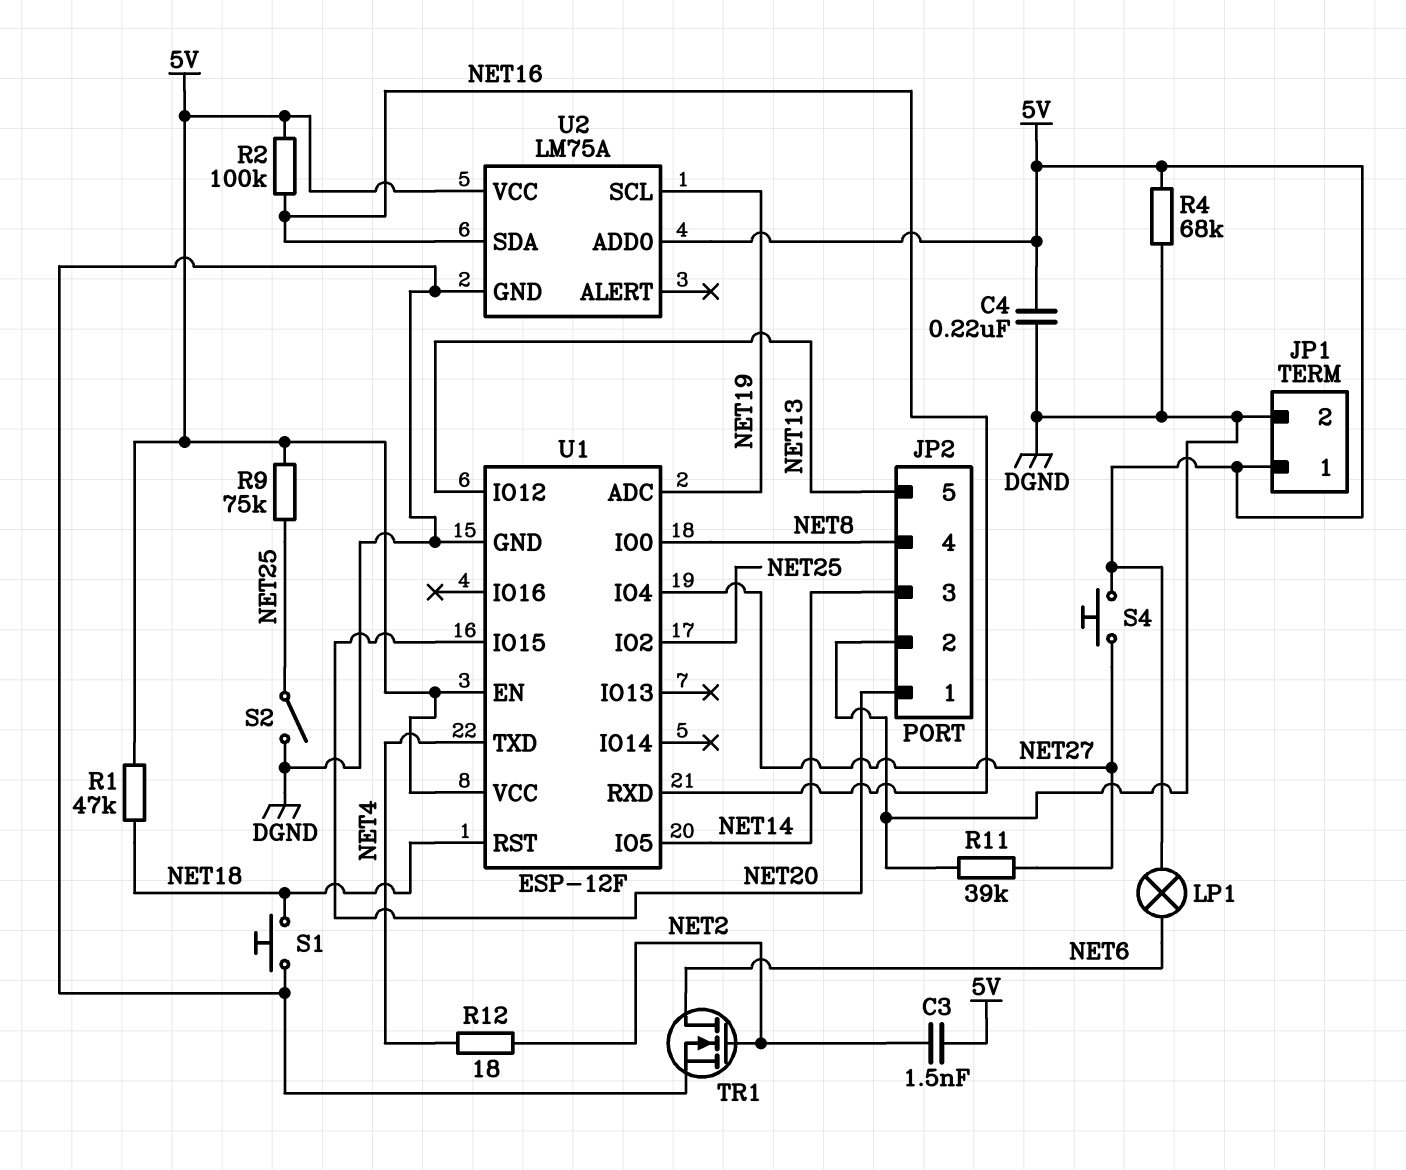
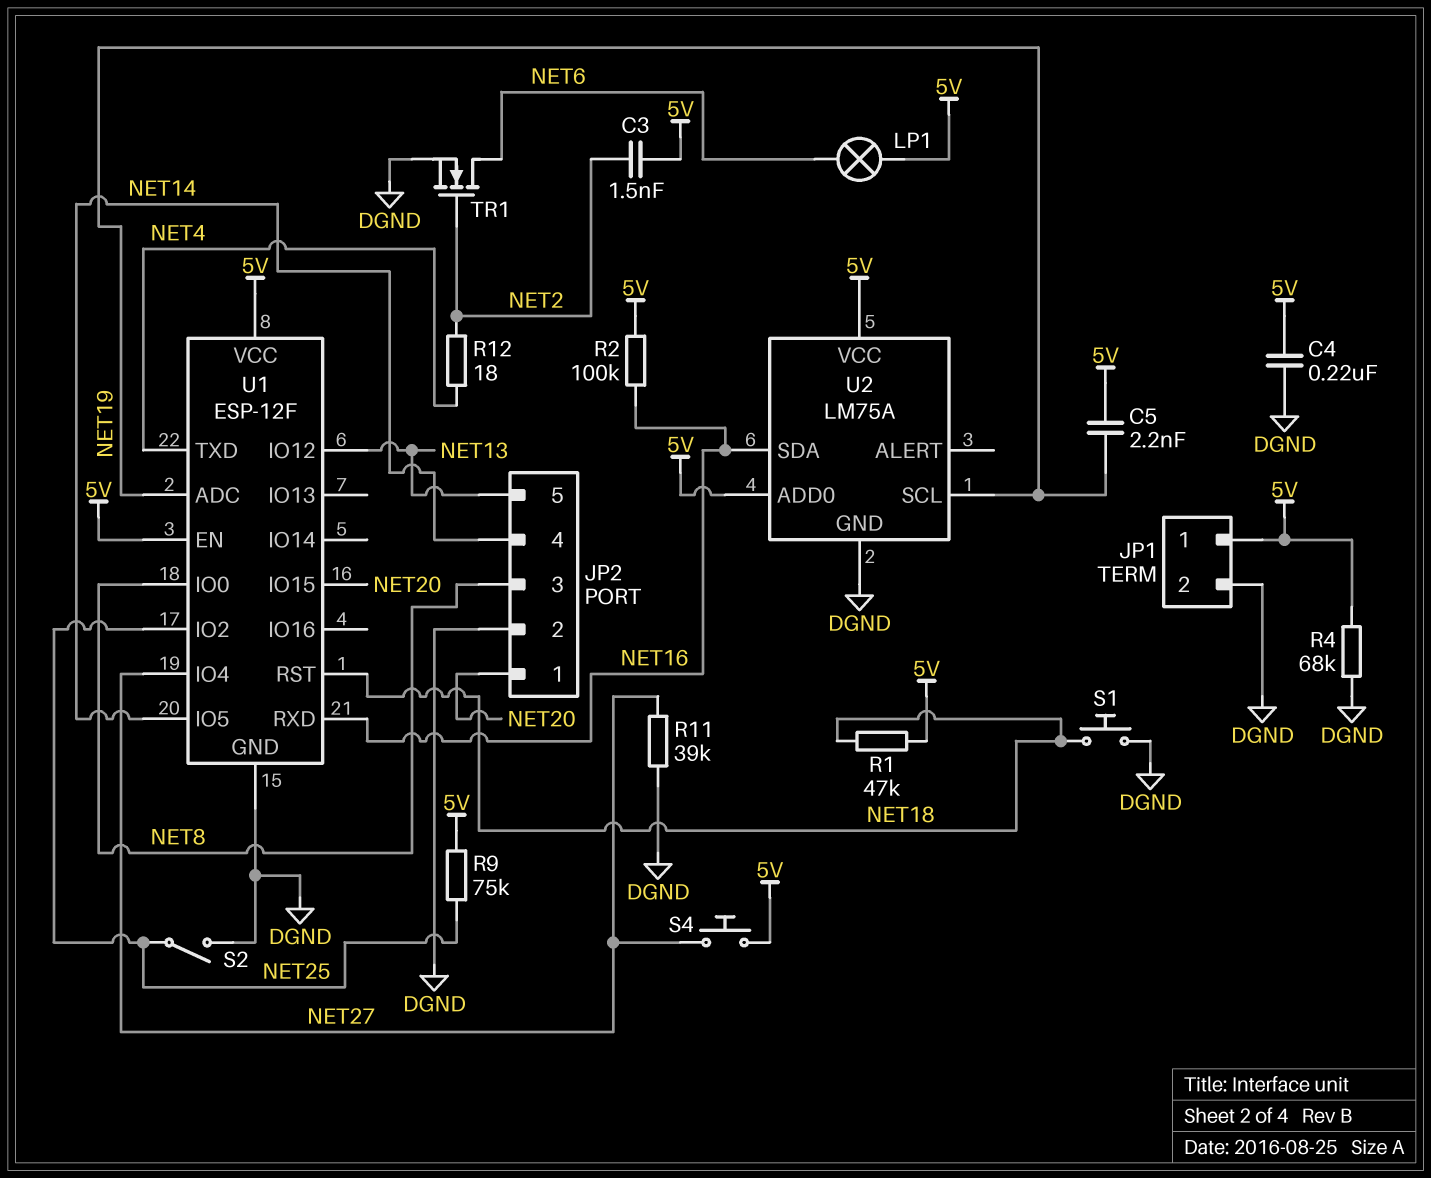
C5: none -> 2.2nF (5V, NET19)
JP2 pin 3: NET14 -> NET8
JP2 pin 4: NET8 -> NET14

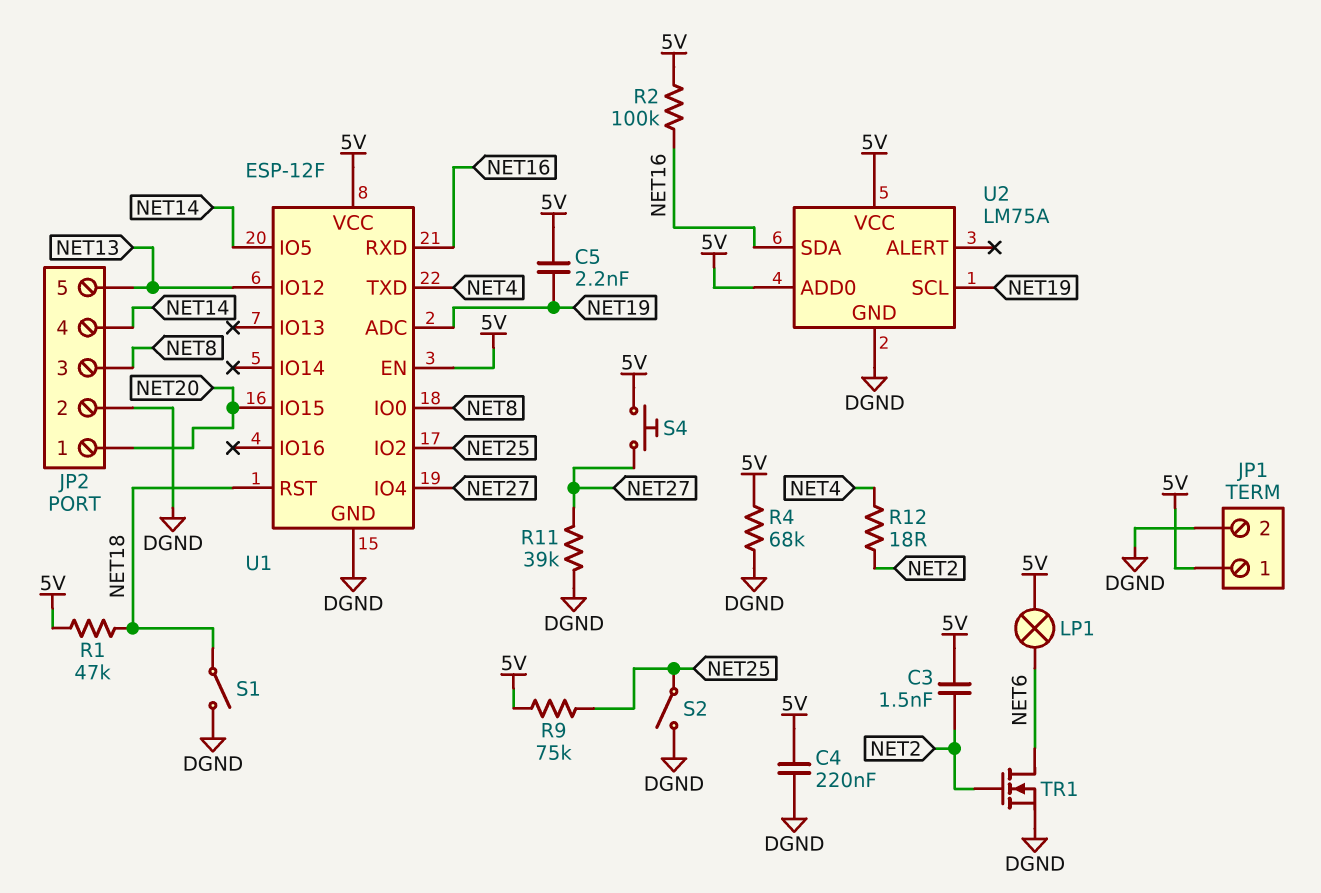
S1: button (DGND, NET18) -> switch (DGND, NET18)

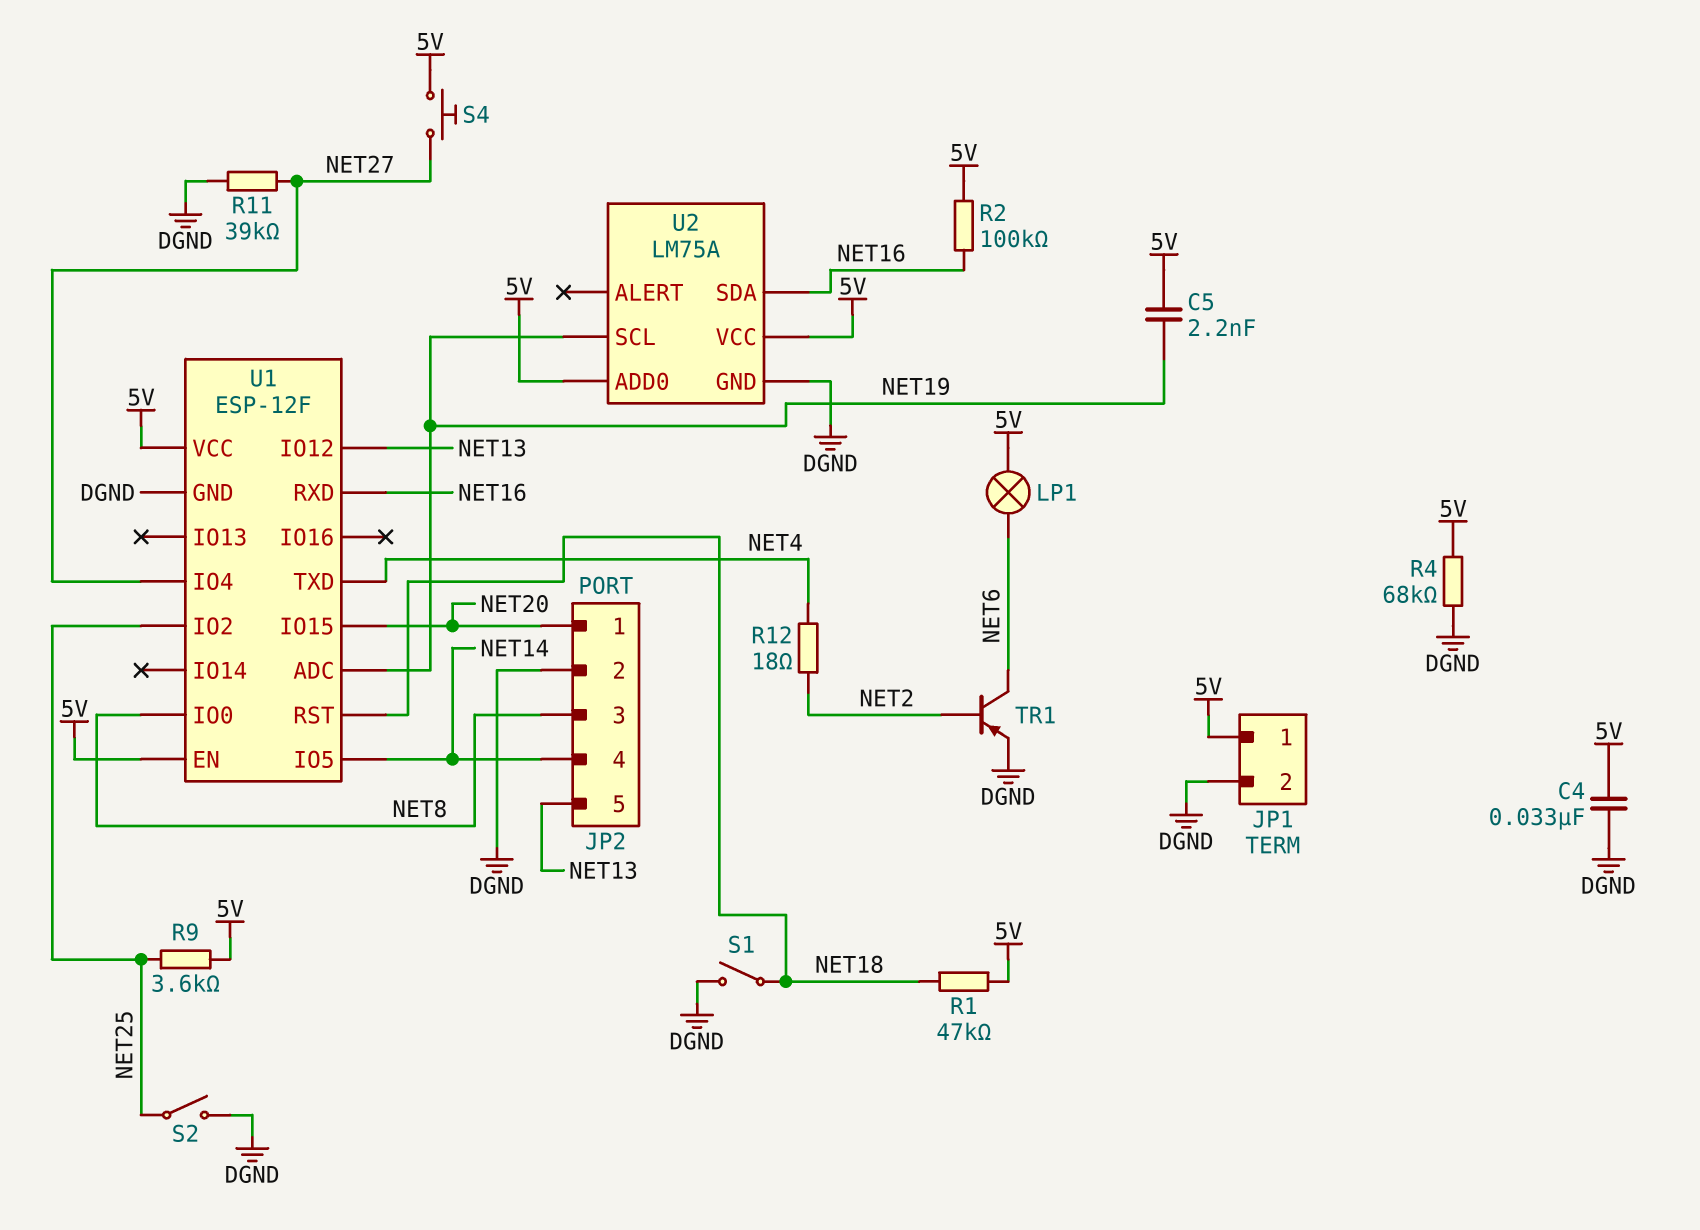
C3: 1.5nF (5V, NET2) -> none
C4: 220nF (5V, DGND) -> 33nF (5V, DGND)
R9: 75k (5V, NET25) -> 3.6k (5V, NET25)
TR1: NMOS (G NET2, D NET6, S DGND) -> PNP (B NET2, C NET6, E DGND)

